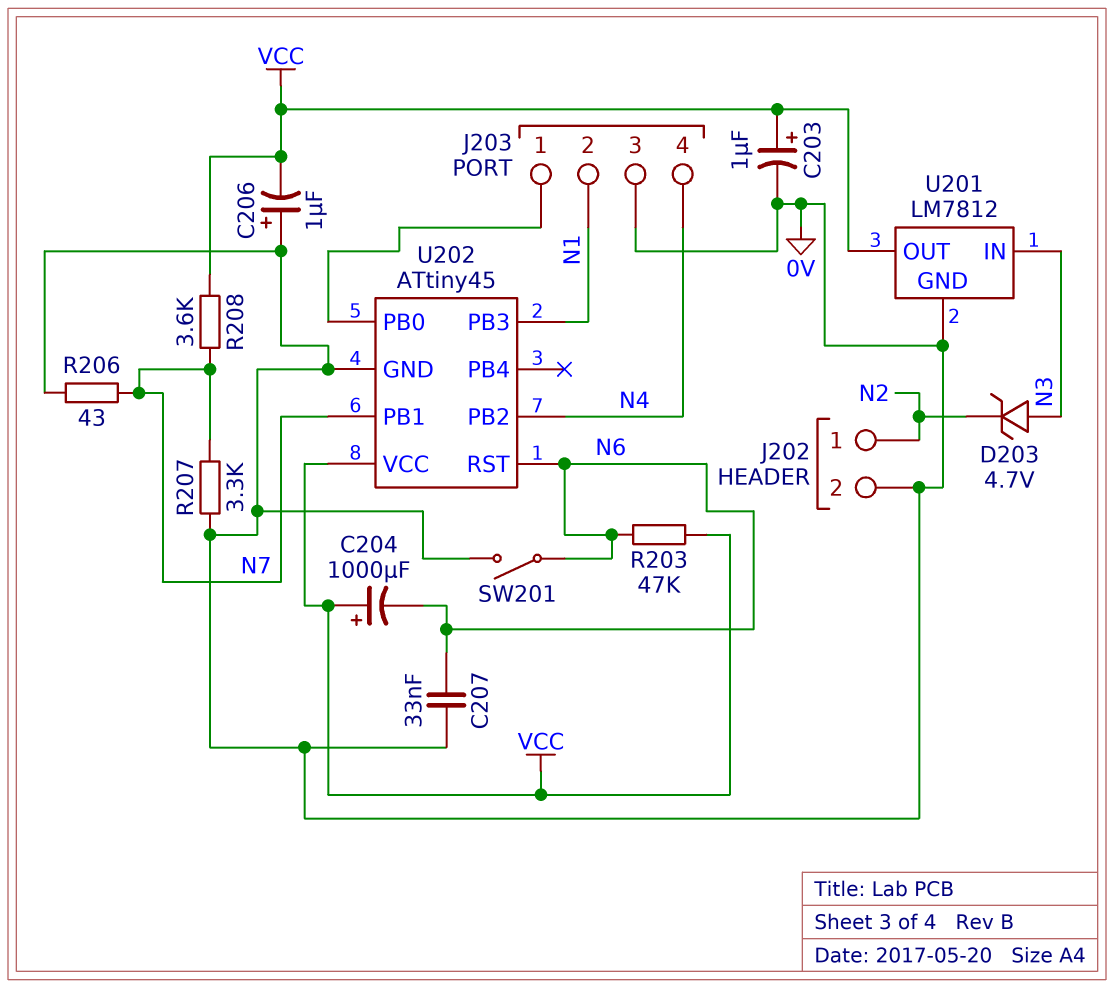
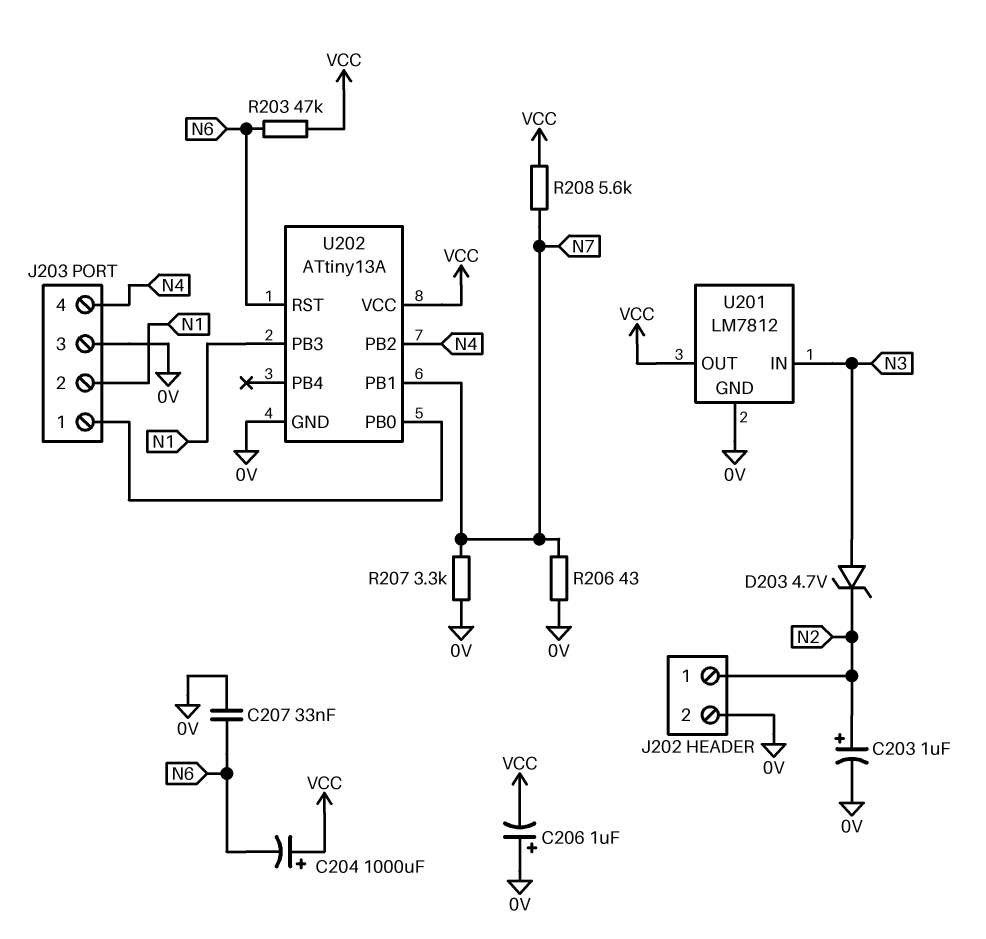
C203: 1uF (plus VCC, minus 0V) -> 1uF (plus N2, minus 0V)
R208: 3.6k (N7, VCC) -> 5.6k (N7, VCC)
SW201: switch (0V, N6) -> none
U202: ATtiny45 -> ATtiny13A

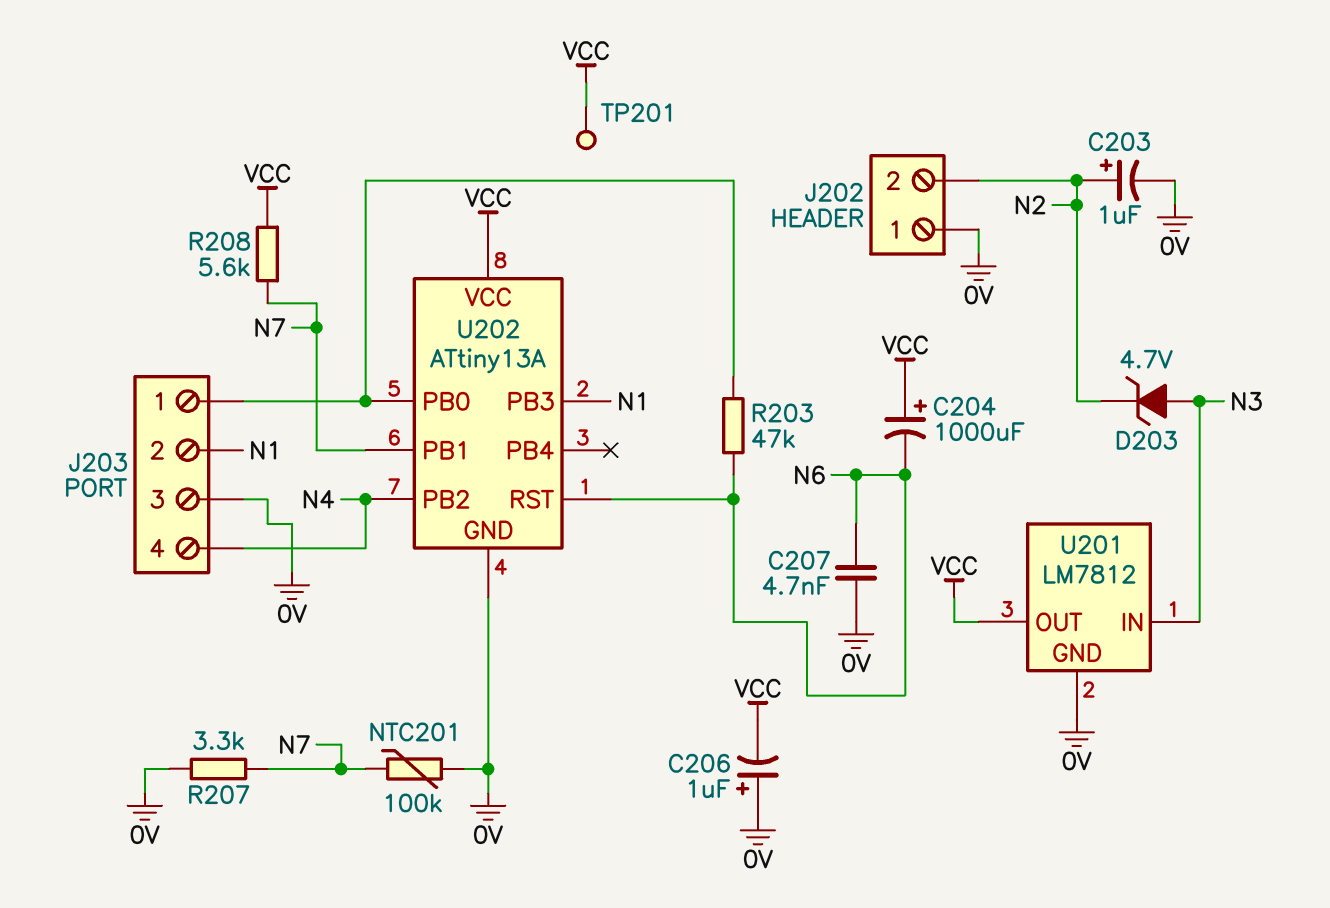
C207: 33nF (0V, N6) -> 4.7nF (0V, N6)
J202 pin 1: N2 -> 0V
J202 pin 2: 0V -> N2
NTC201: none -> 100k (0V, N7)
R203: 47k (N6, VCC) -> 47k (J203/1, N6)
R206: 43 (0V, N7) -> none
TP201: none -> test point (VCC)

